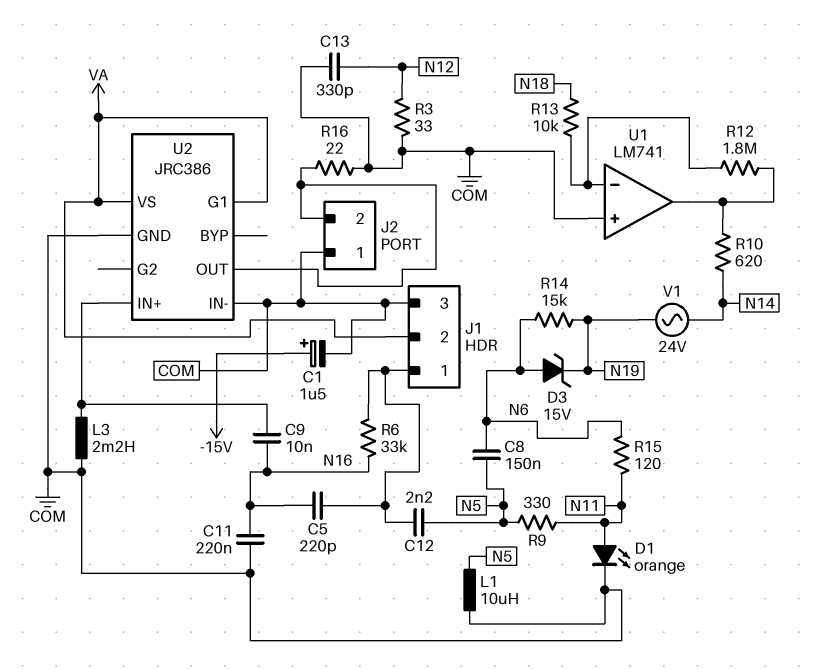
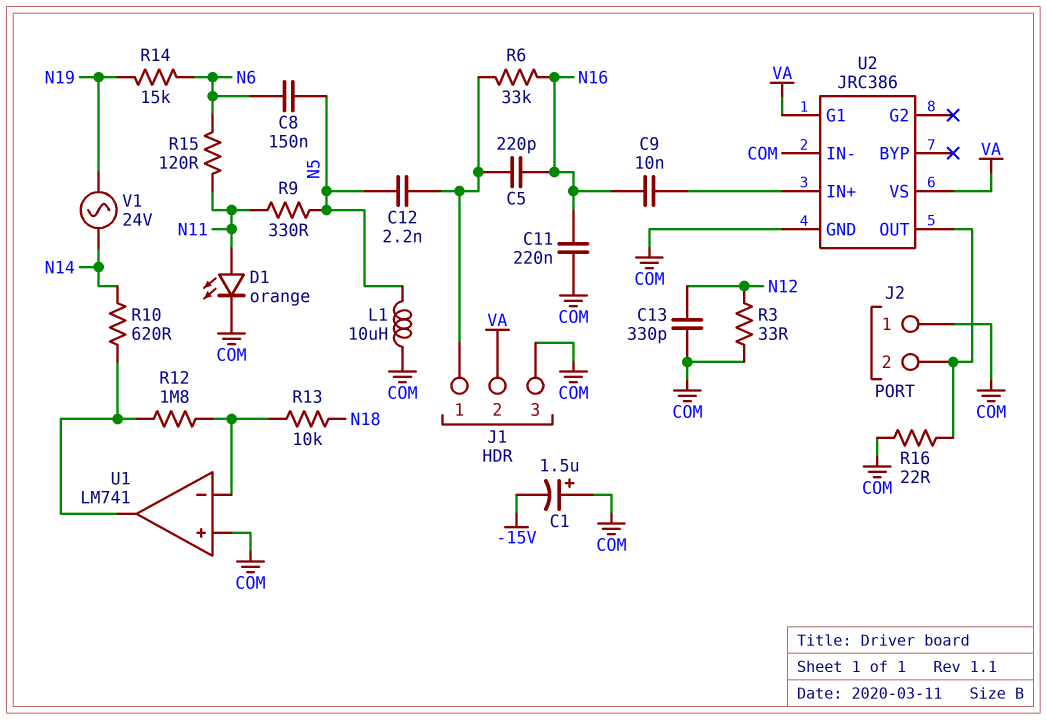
C1: 1.5uF (plus -15V, minus COM) -> 1.5uF (plus COM, minus -15V)
D3: zener 15V (A N6, K N19) -> none
L3: 2.2mH (COM, U2/IN+) -> none

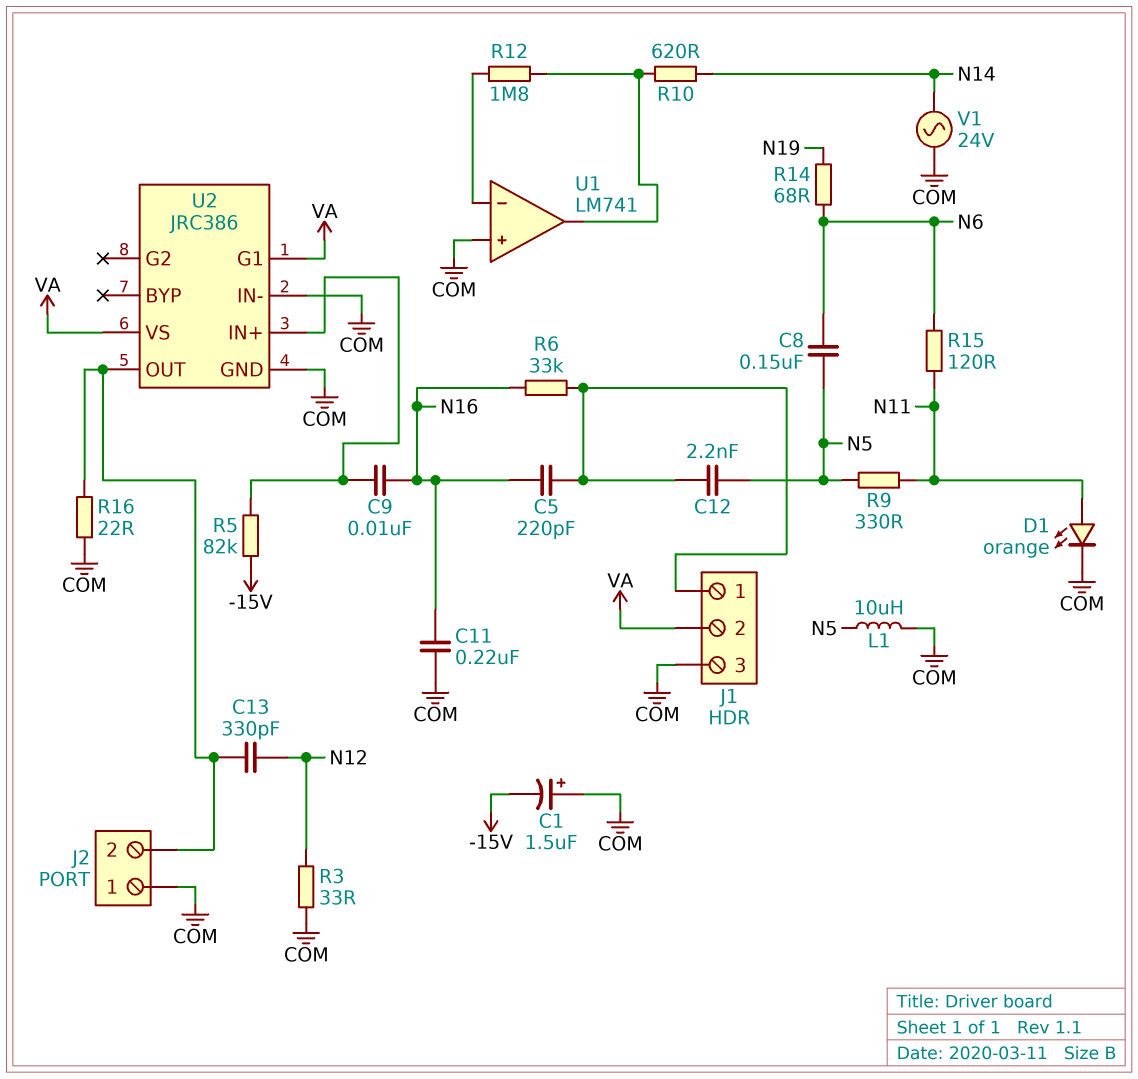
C13: 330pF (COM, N12) -> 330pF (J2/2, N12)
R5: none -> 82k (-15V, U2/IN+)
R13: 10k (N18, U1/in-) -> none
R14: 15k (N6, N19) -> 68 (N6, N19)
V1: AC 24V (N14, N19) -> AC 24V (COM, N14)

